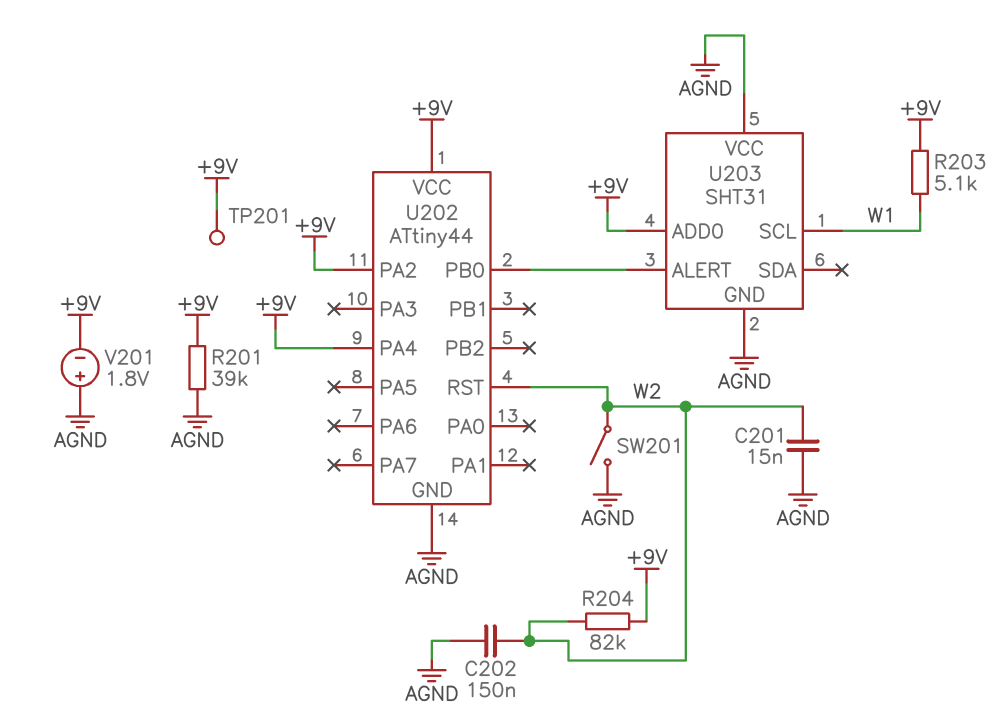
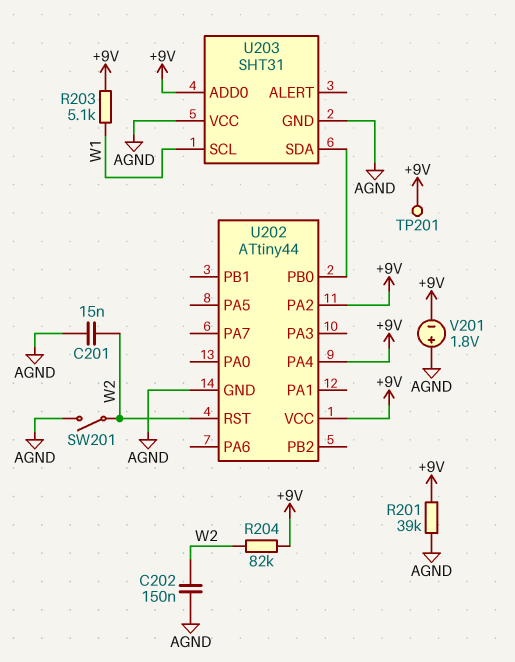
U203 pin ALERT: U202/PB0 -> none
U203 pin SDA: none -> U202/PB0

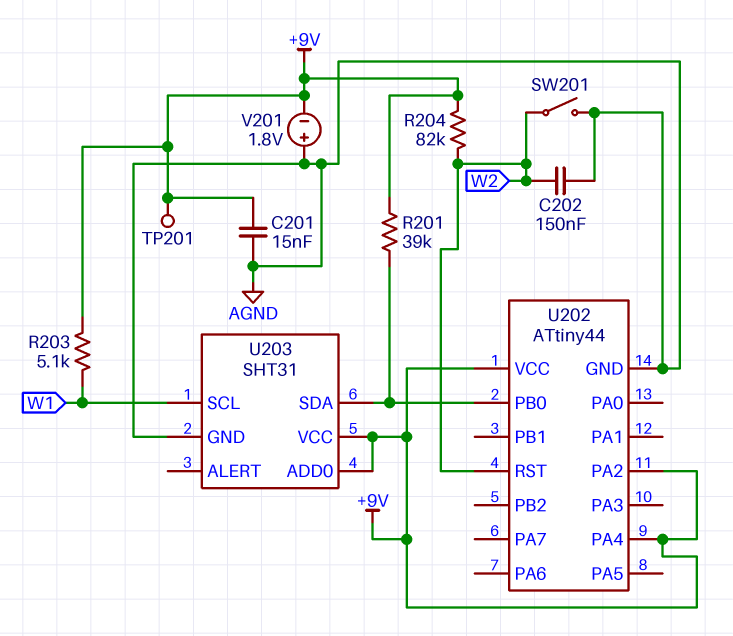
C201: 15nF (AGND, W2) -> 15nF (+9V, AGND)
R201: 39k (+9V, AGND) -> 39k (+9V, U202/PB0)
U203 pin VCC: AGND -> +9V

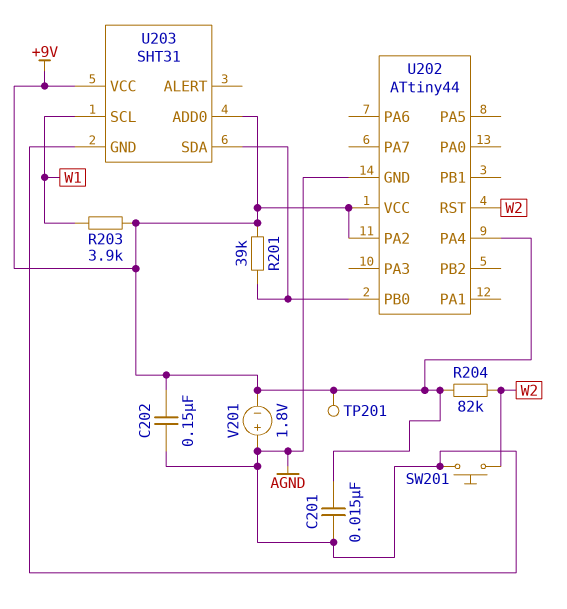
C202: 150nF (AGND, W2) -> 150nF (+9V, AGND)
R203: 5.1k (+9V, W1) -> 3.9k (+9V, W1)
SW201: switch (AGND, W2) -> button (AGND, W2)

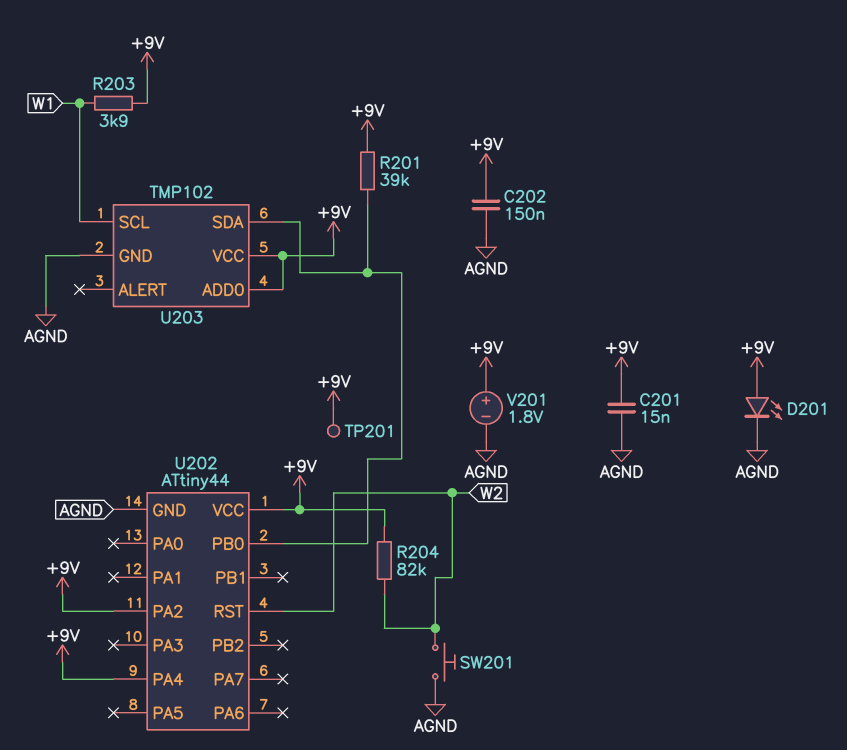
D201: none -> LED (A +9V, K AGND)
U203: SHT31 -> TMP102
V201: 1.8V (plus AGND, minus +9V) -> 1.8V (plus +9V, minus AGND)

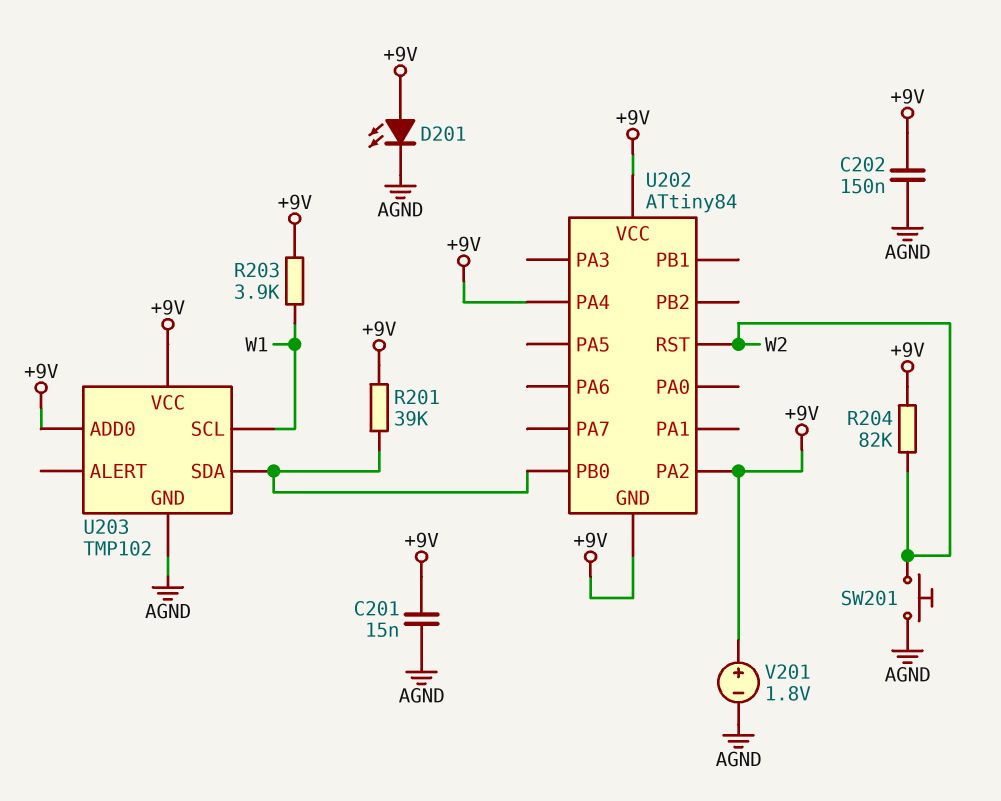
TP201: test point (+9V) -> none
U202: ATtiny44 -> ATtiny84
U202 pin GND: AGND -> +9V

